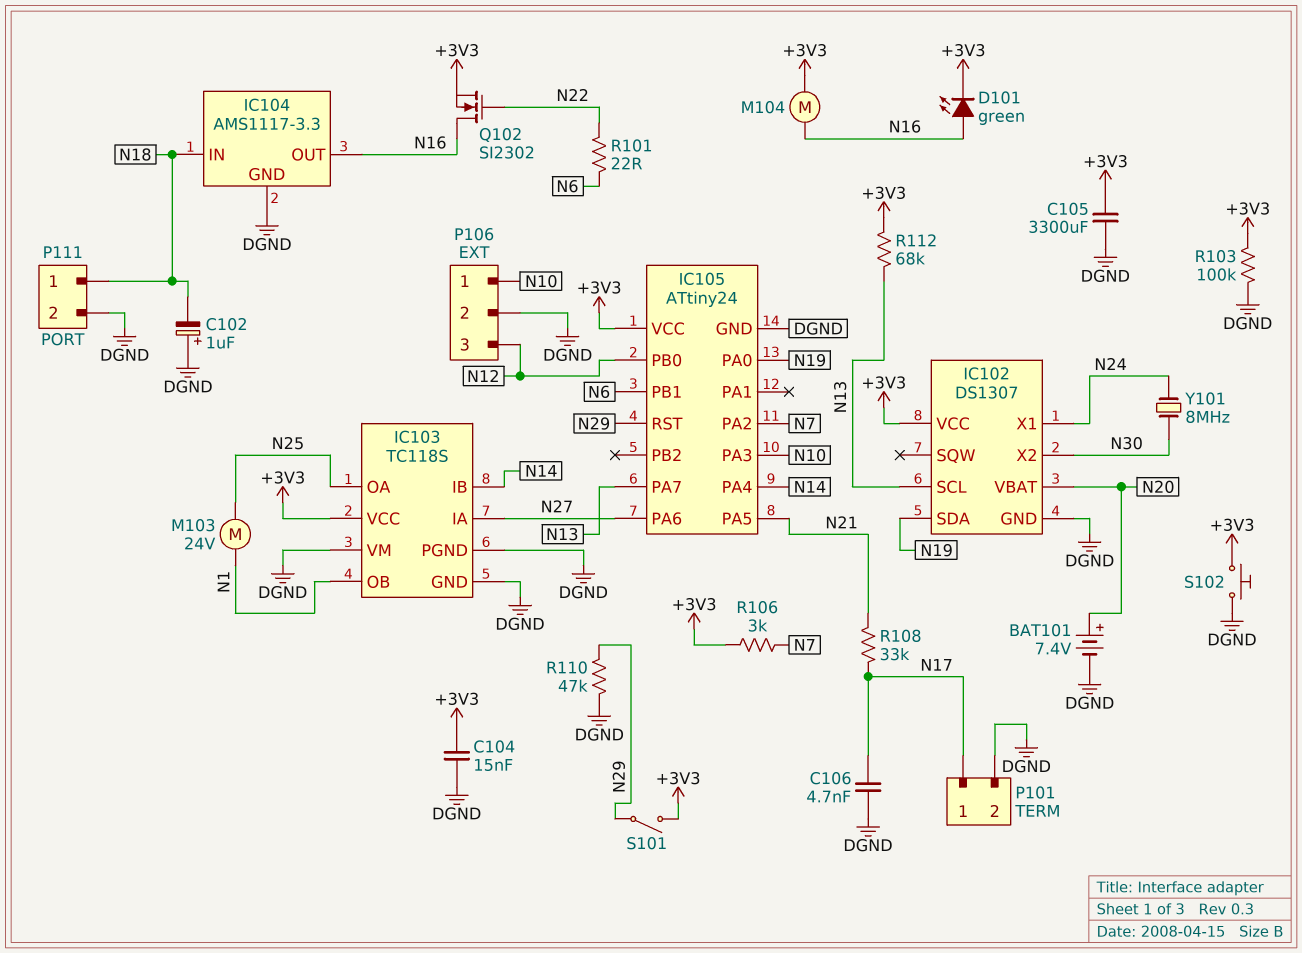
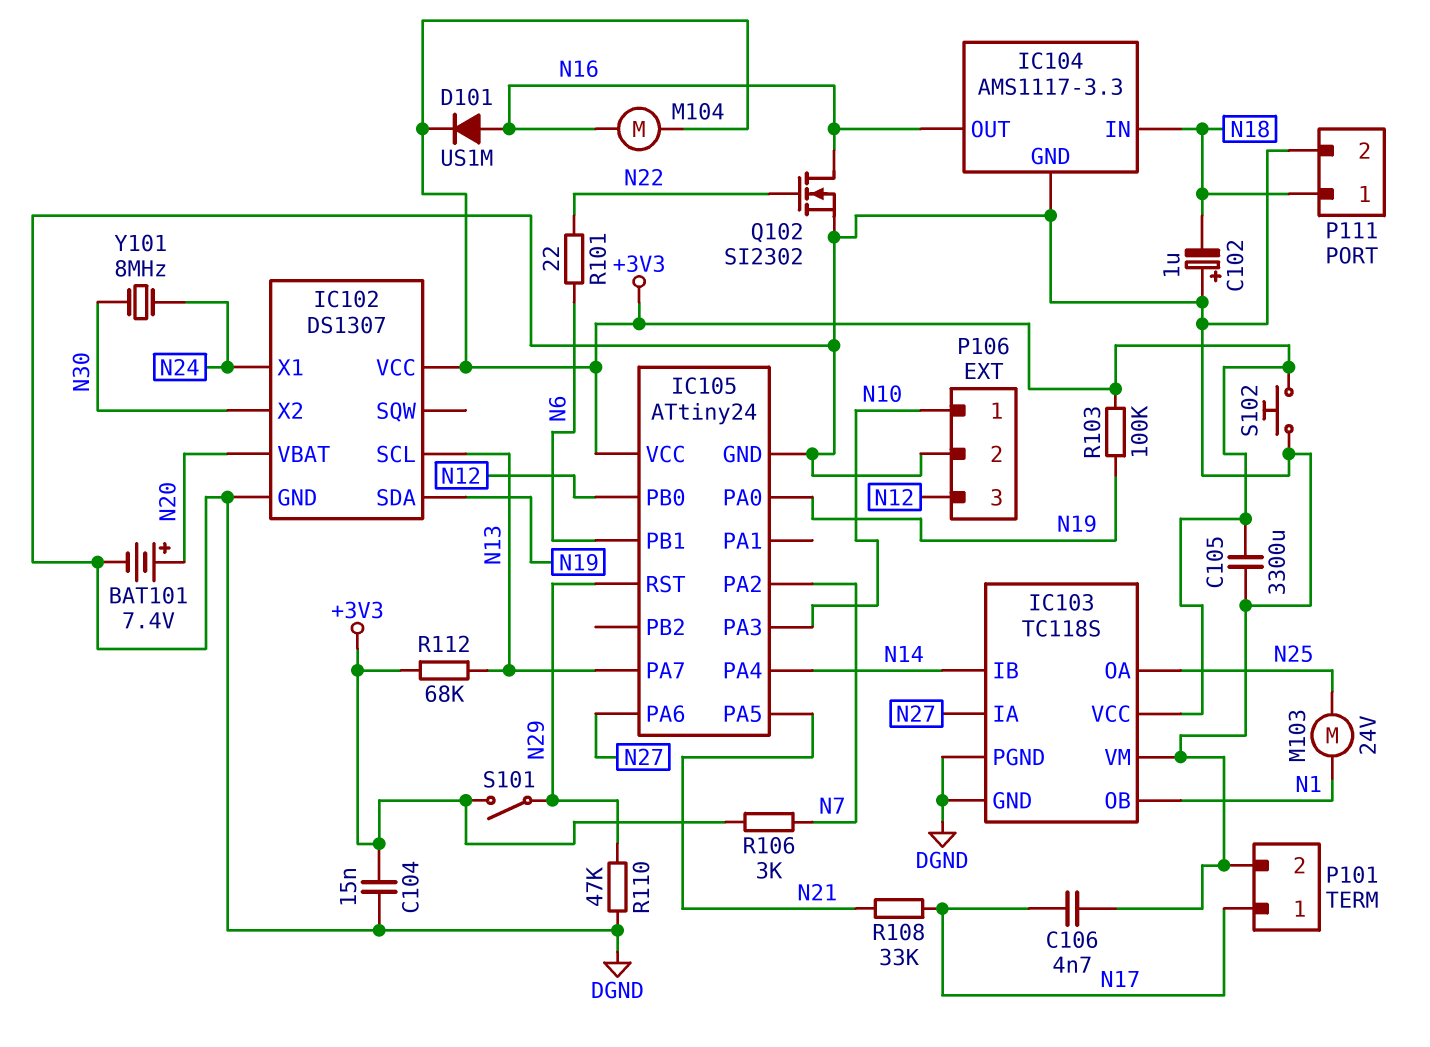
D101: LED green (A N16, K +3V3) -> diode US1M (A N16, K +3V3)
Q102: NMOS SI2302 (G N22, D N16, S +3V3) -> NMOS SI2302 (G N22, D N16, S DGND)
R103: 100k (+3V3, DGND) -> 100k (+3V3, N19)

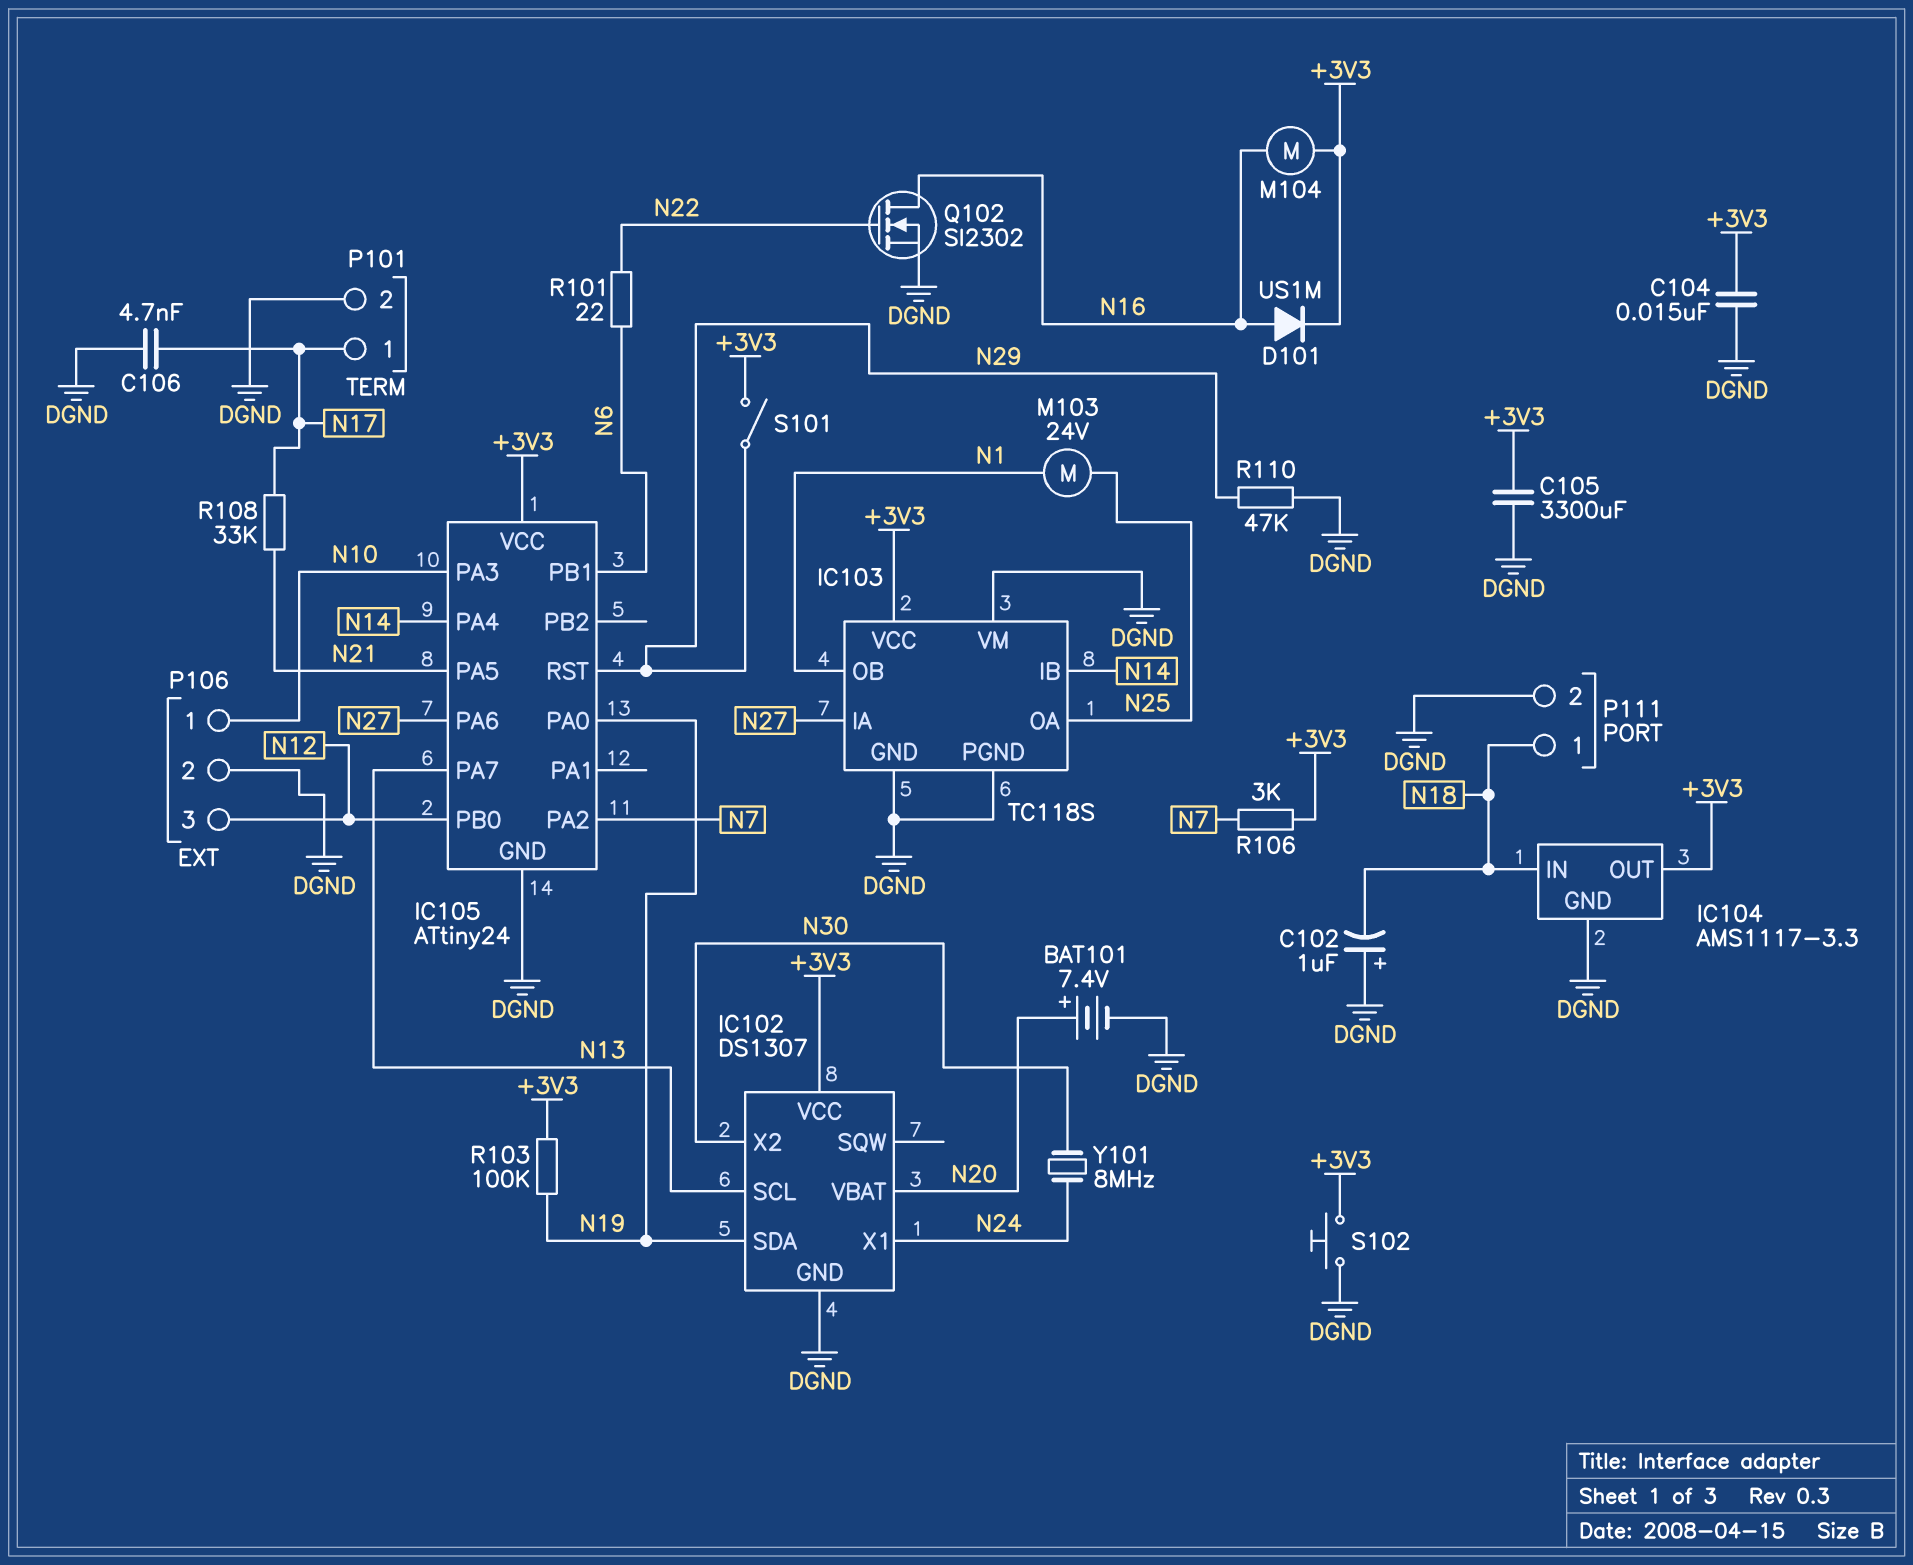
IC104 pin OUT: N16 -> +3V3
R112: 68k (+3V3, N13) -> none

